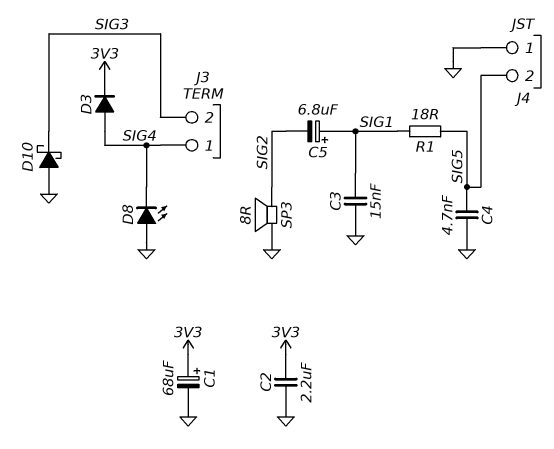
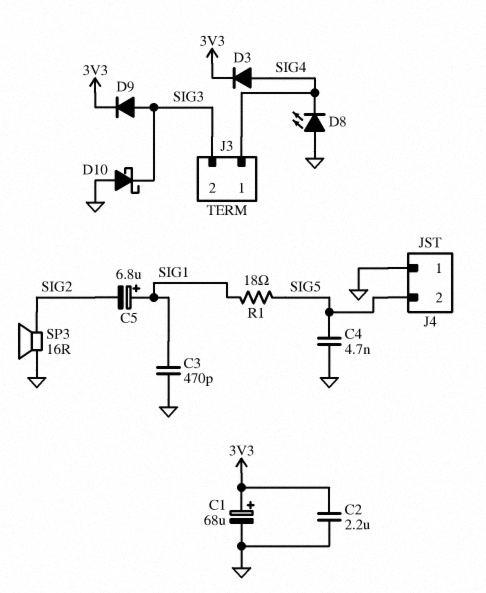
C3: 15nF (GND, SIG1) -> 470pF (GND, SIG1)
D9: none -> diode (A SIG3, K 3V3)
SP3: speaker 8R (GND, SIG2) -> speaker 16R (GND, SIG2)

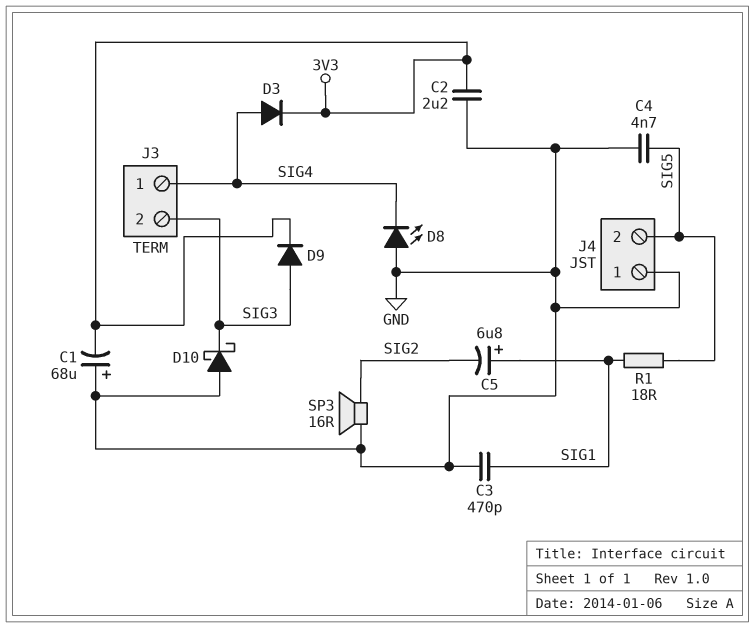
C1: 68uF (plus 3V3, minus GND) -> 68uF (plus GND, minus 3V3)

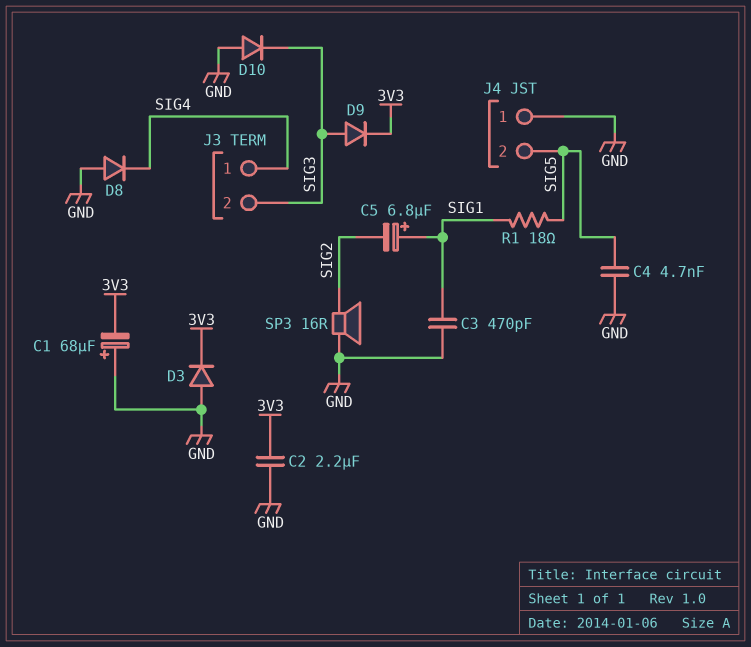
D3: diode (A SIG4, K 3V3) -> diode (A GND, K 3V3)
D8: LED (A GND, K SIG4) -> diode (A GND, K SIG4)
D10: schottky (A GND, K SIG3) -> diode (A GND, K SIG3)

